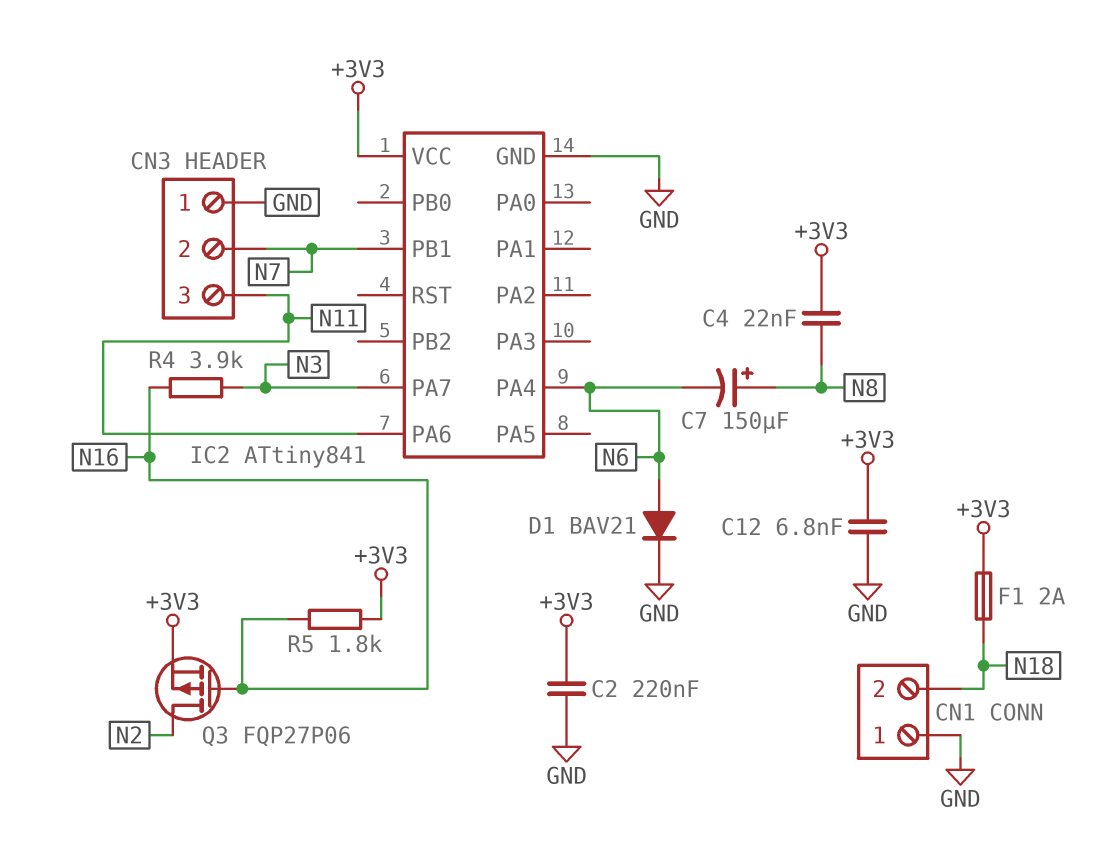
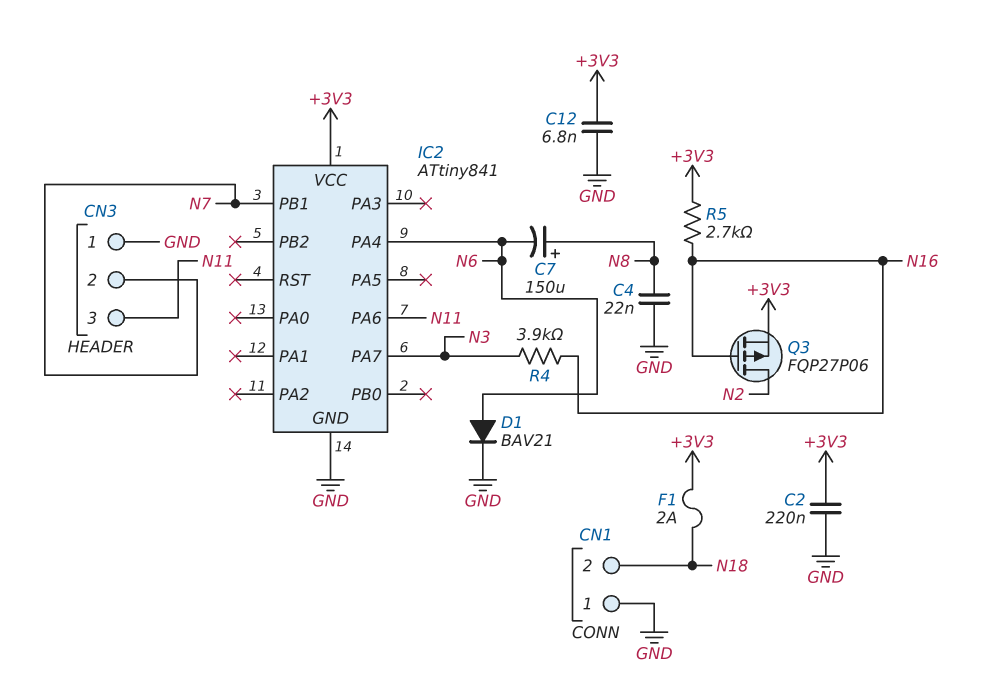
C4: 22nF (+3V3, N8) -> 22nF (GND, N8)
R5: 1.8k (+3V3, N16) -> 2.7k (+3V3, N16)

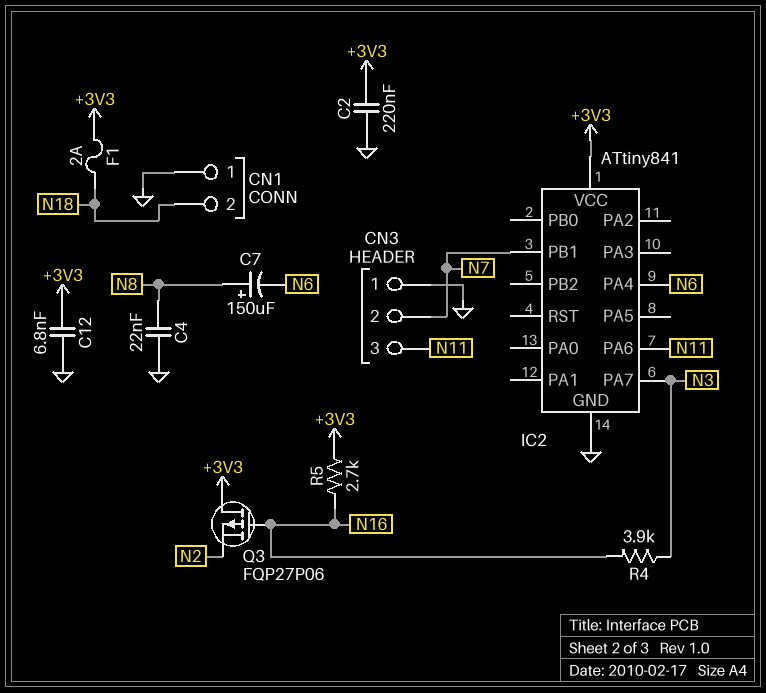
D1: diode BAV21 (A N6, K GND) -> none
Q3: PMOS FQP27P06 (G N16, D N2, S +3V3) -> PMOS FQP27P06 (G N16, D +3V3, S N2)

